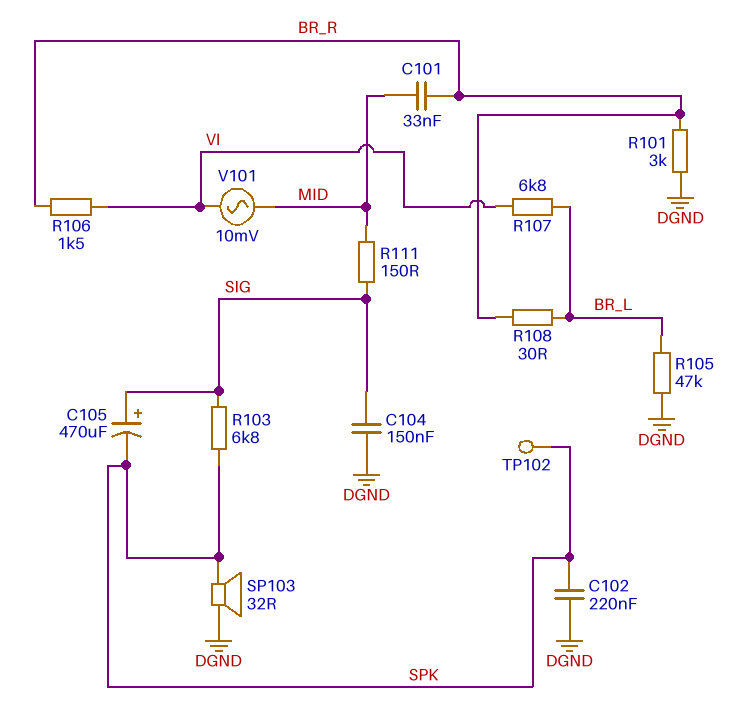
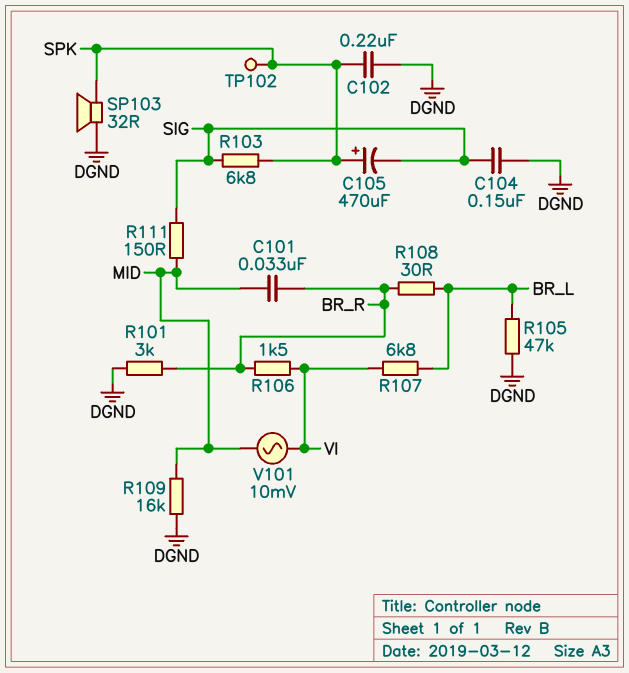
C105: 470uF (plus SIG, minus SPK) -> 470uF (plus SPK, minus SIG)
R109: none -> 16k (DGND, MID)

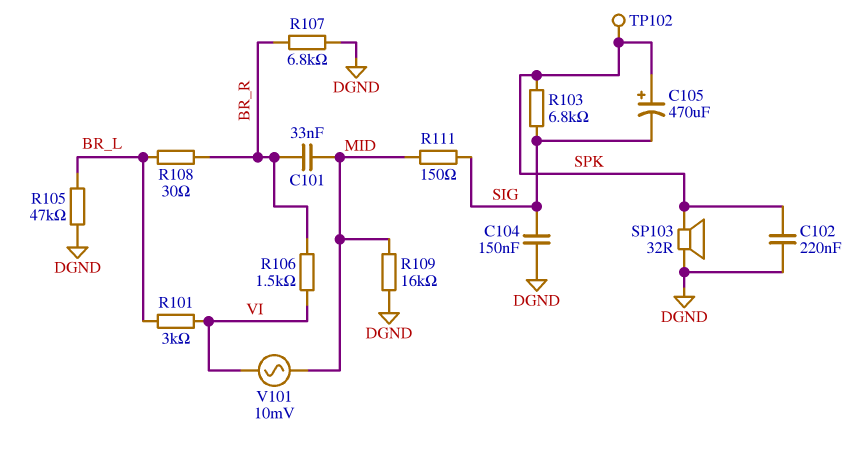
R101: 3k (BR_R, DGND) -> 3k (BR_L, VI)
R107: 6.8k (BR_L, VI) -> 6.8k (BR_R, DGND)

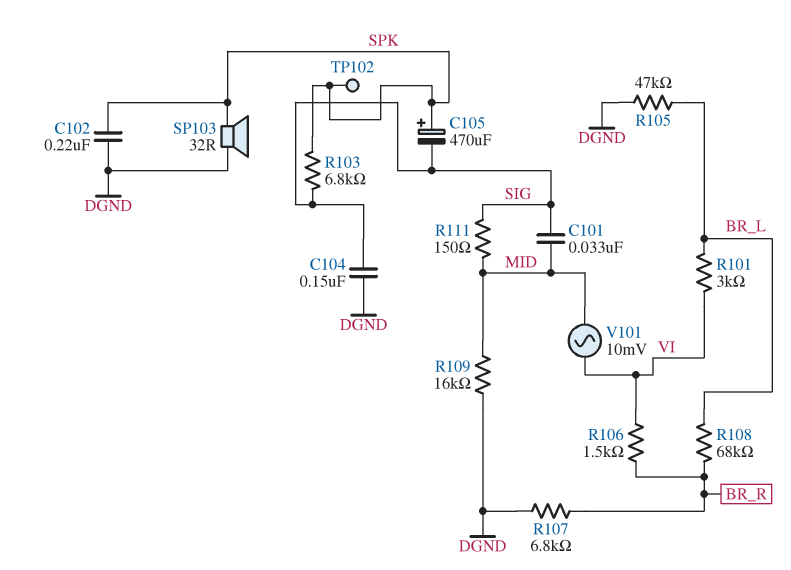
C101: 33nF (BR_R, MID) -> 33nF (MID, SIG)
R108: 30 (BR_L, BR_R) -> 68k (BR_L, BR_R)

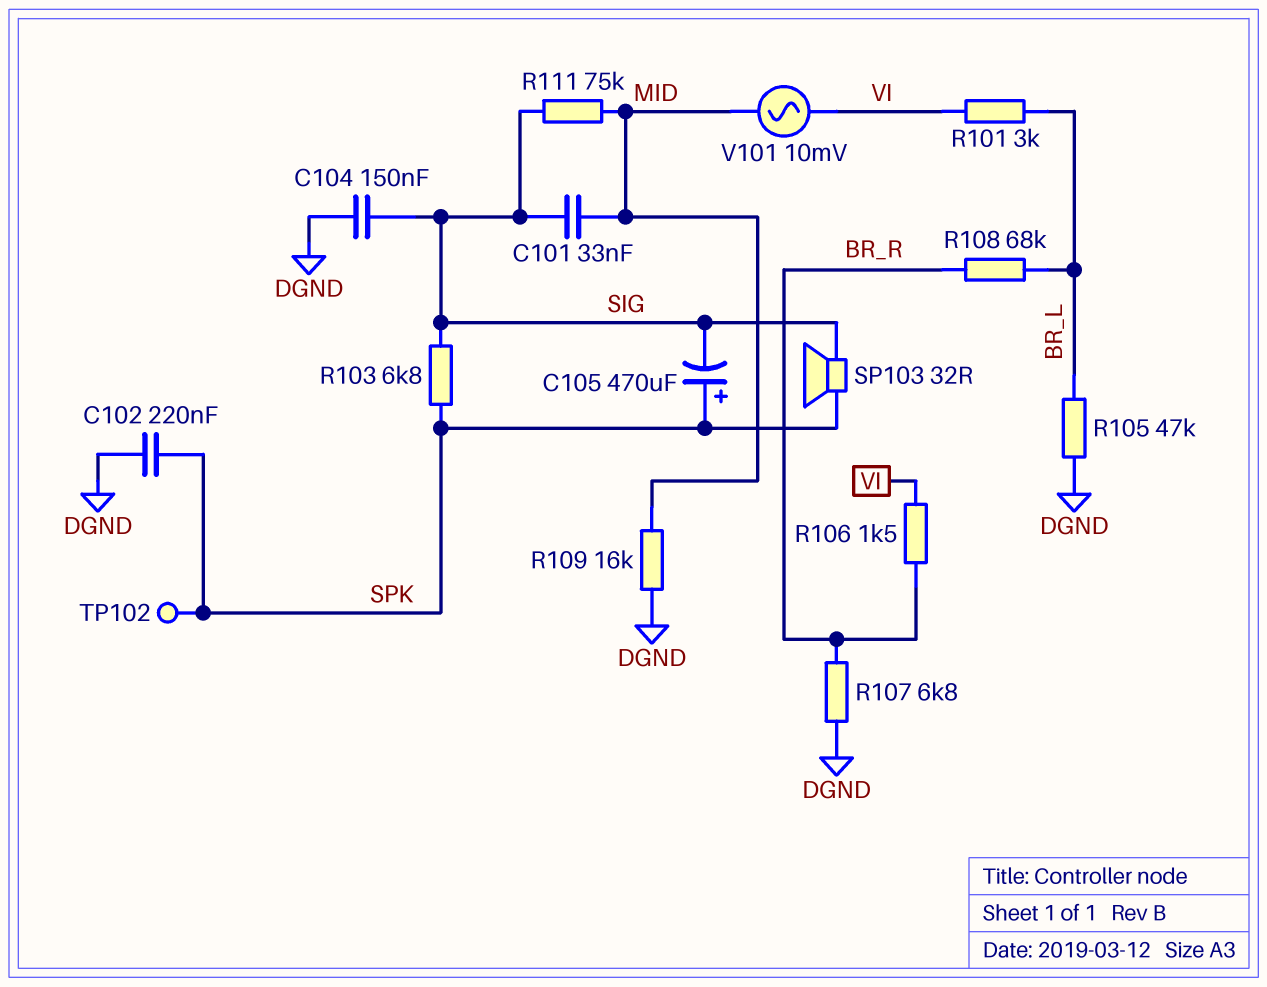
R111: 150 (MID, SIG) -> 75k (MID, SIG)
SP103: speaker 32R (DGND, SPK) -> speaker 32R (SIG, SPK)

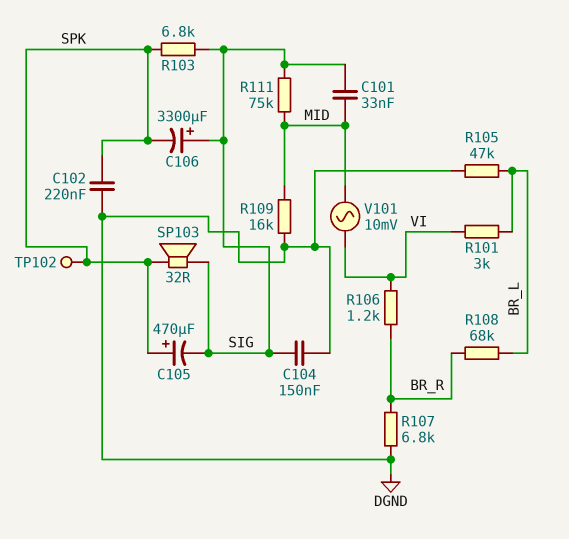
C106: none -> 3300uF (plus SIG, minus SPK)
R106: 1.5k (BR_R, VI) -> 1.2k (BR_R, VI)

